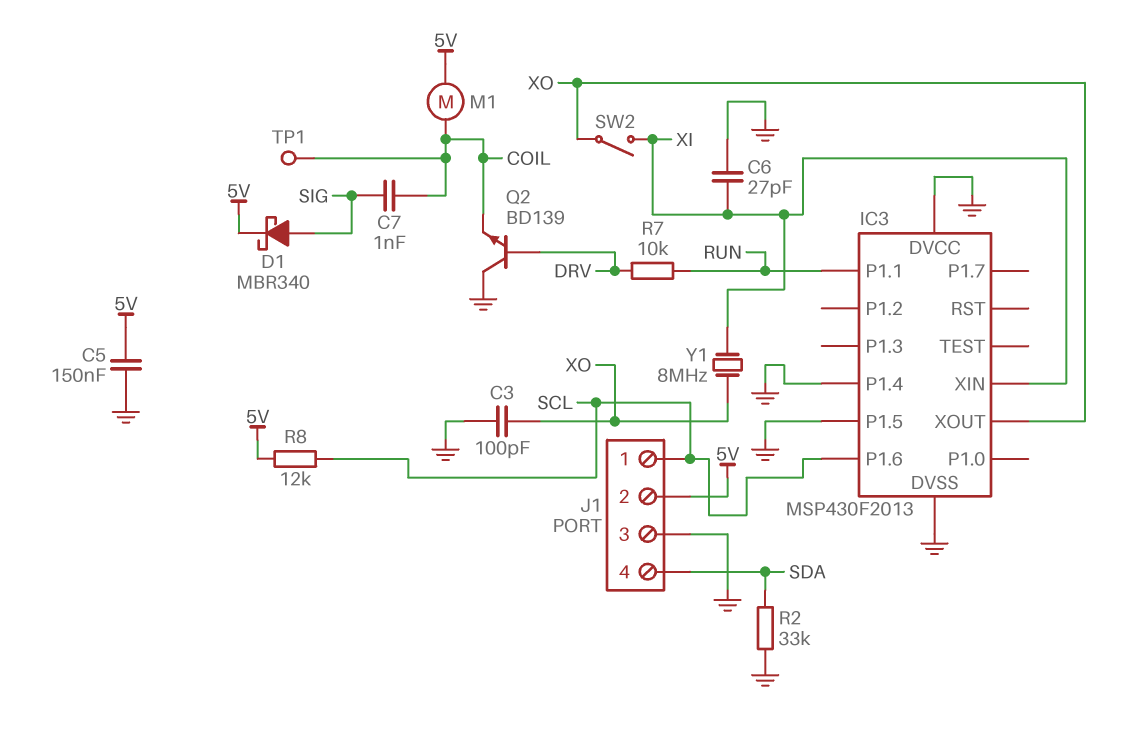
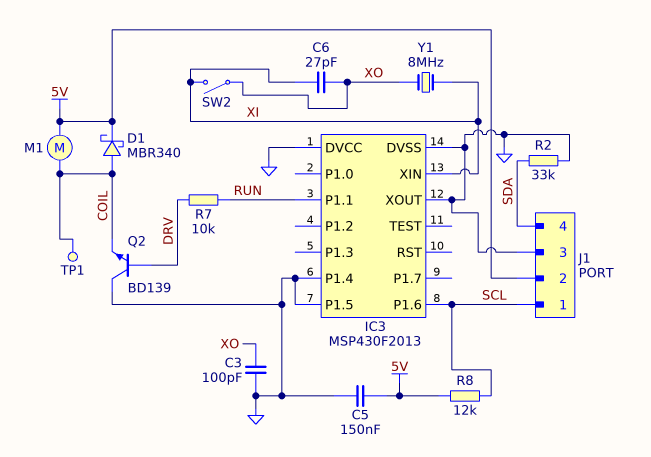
C6: 27pF (GND, XI) -> 27pF (XI, XO)
C7: 1nF (COIL, SIG) -> none
D1: schottky MBR340 (A SIG, K 5V) -> schottky MBR340 (A COIL, K 5V)
IC3 pin XOUT: XO -> GND

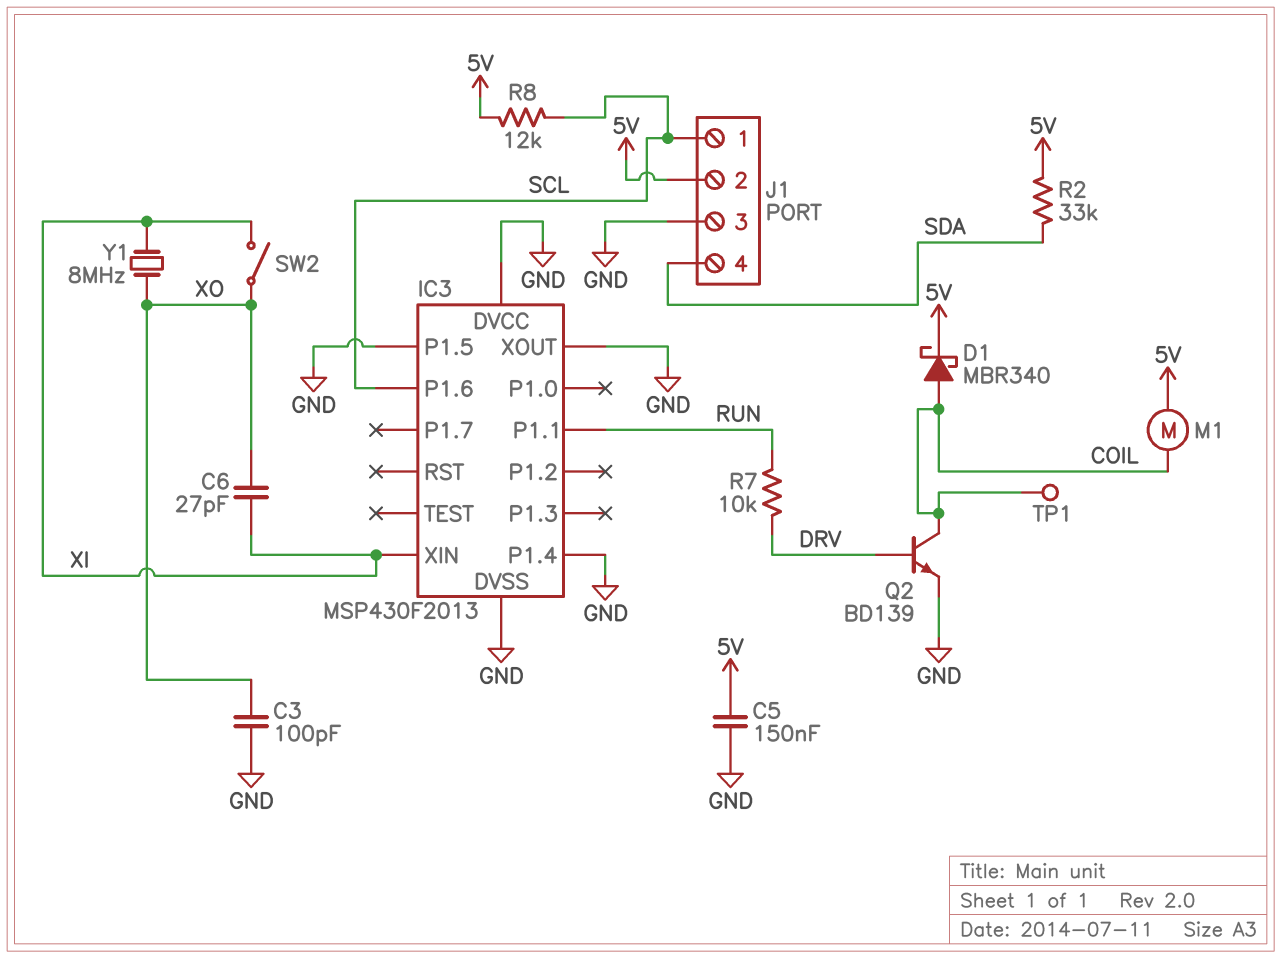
Q2: NPN BD139 (B DRV, C GND, E COIL) -> NPN BD139 (B DRV, C COIL, E GND)
R2: 33k (GND, SDA) -> 33k (5V, SDA)

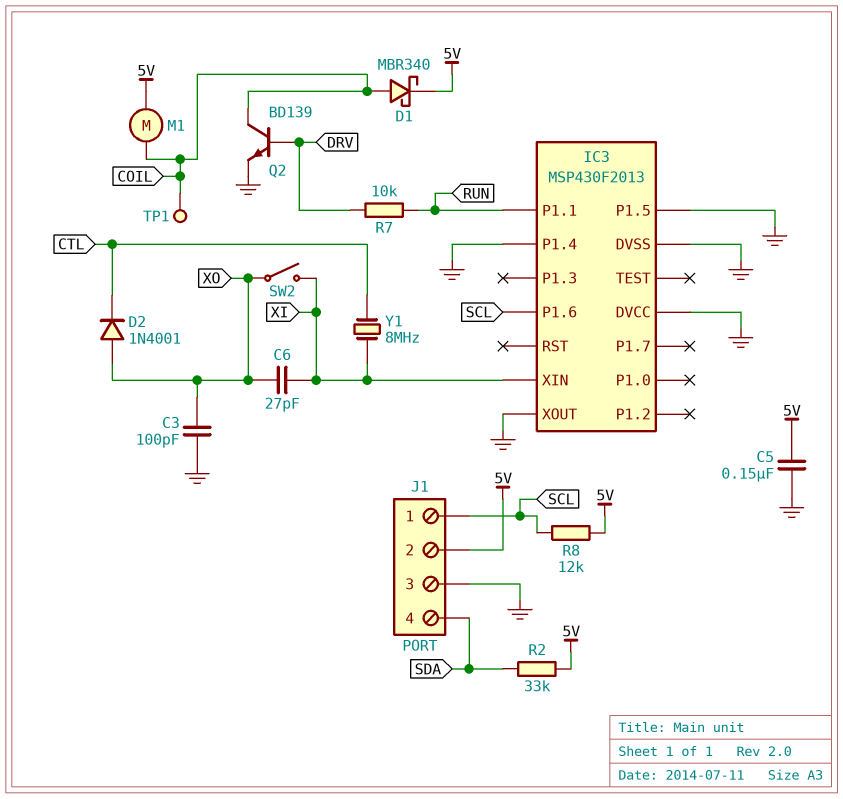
D2: none -> diode 1N4001 (A XO, K CTL)
Y1: 8MHz (XI, XO) -> 8MHz (CTL, XI)

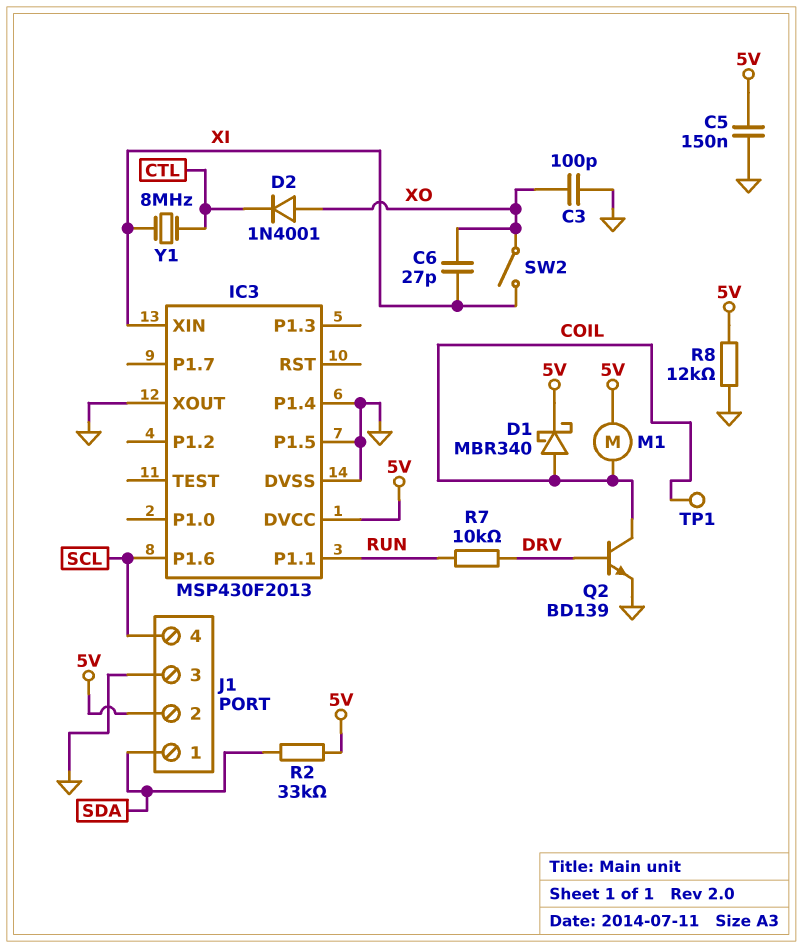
IC3 pin DVCC: GND -> 5V
J1 pin 1: SCL -> SDA
J1 pin 4: SDA -> SCL
R8: 12k (5V, SCL) -> 12k (5V, GND)

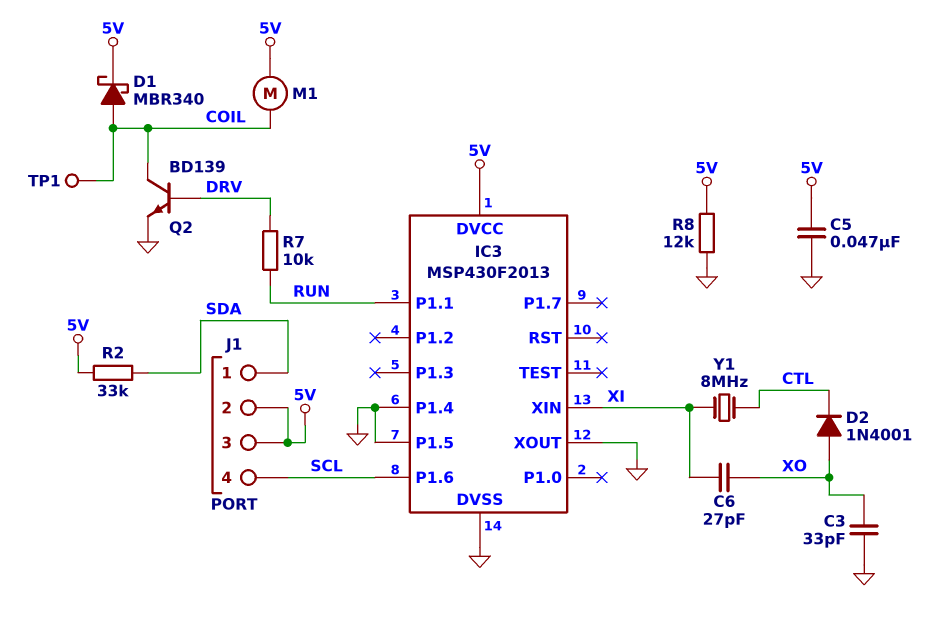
C3: 100pF (GND, XO) -> 33pF (GND, XO)
C5: 150nF (5V, GND) -> 47nF (5V, GND)
J1 pin 3: GND -> 5V
SW2: switch (XI, XO) -> none

